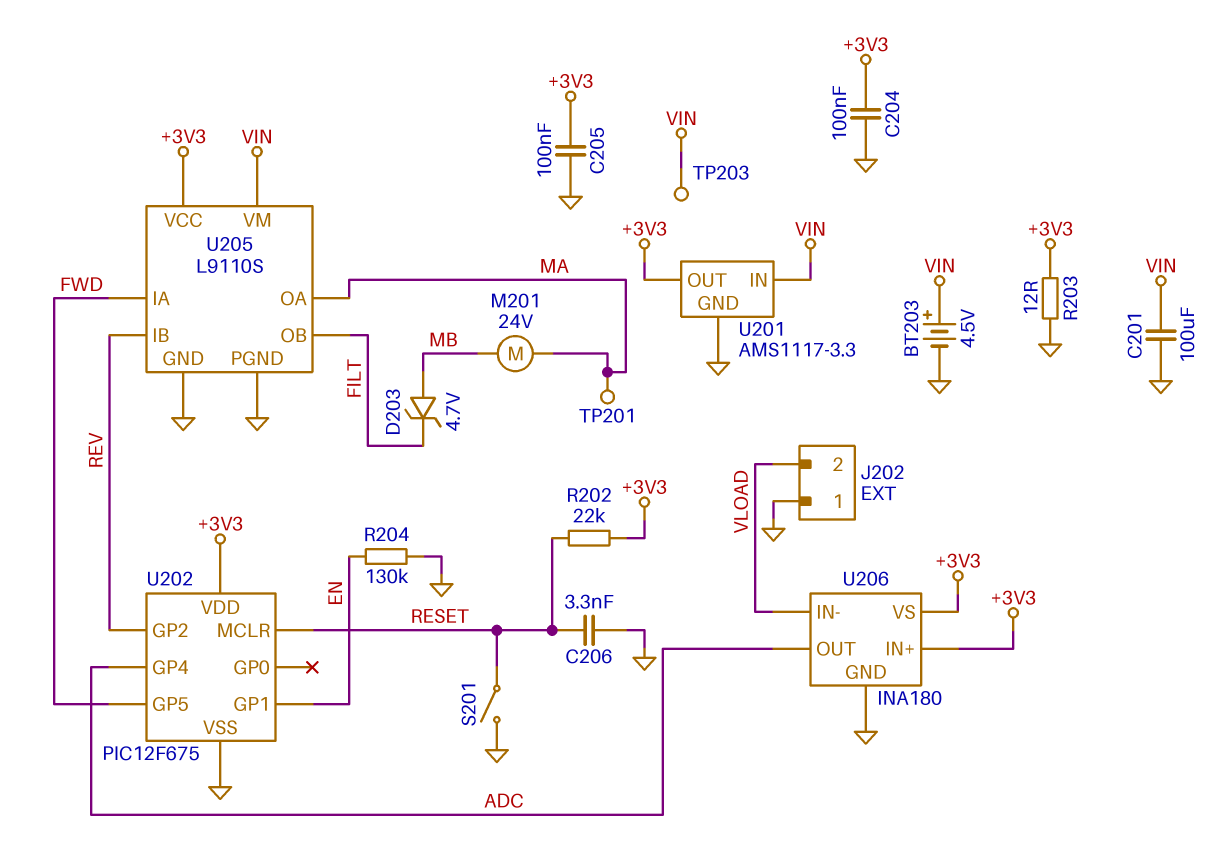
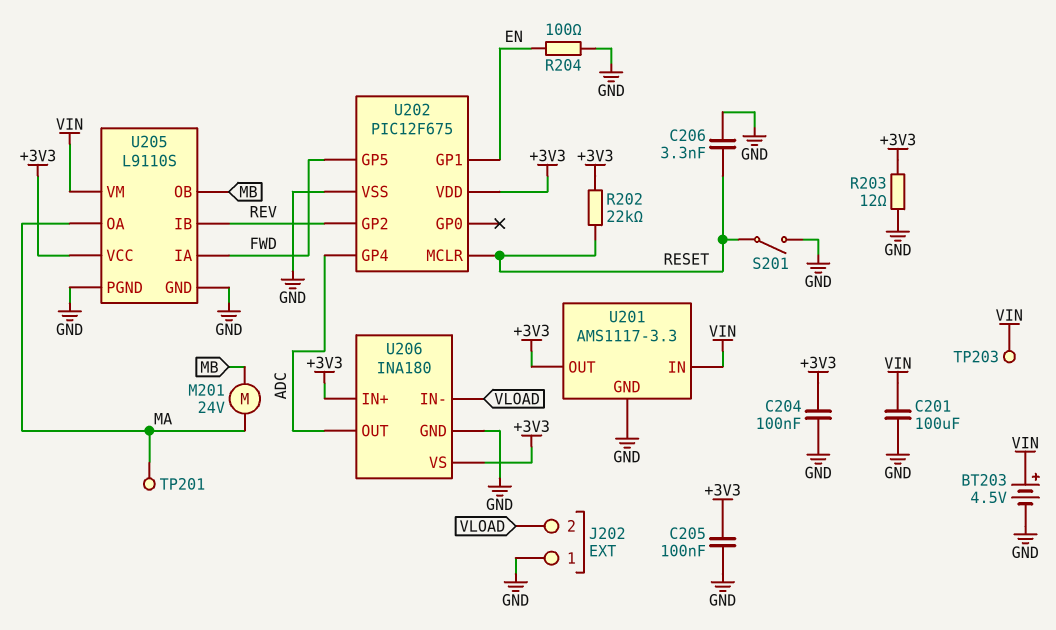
D203: zener 4.7V (A MB, K FILT) -> none
R204: 130k (EN, GND) -> 100 (EN, GND)
U205 pin OB: FILT -> MB

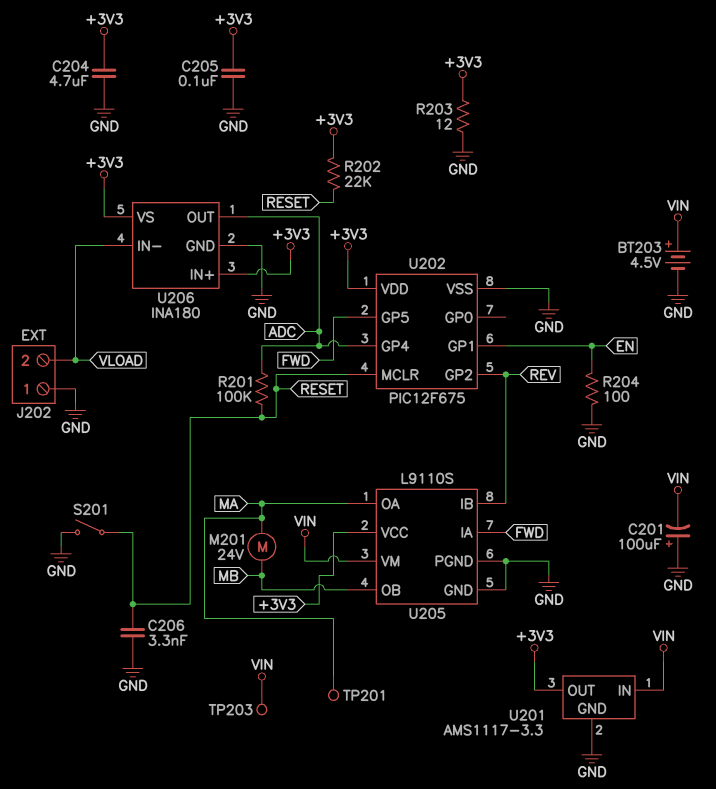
C201: 100uF (GND, VIN) -> 100uF (plus GND, minus VIN)
C204: 100nF (+3V3, GND) -> 4.7uF (+3V3, GND)
R201: none -> 100k (ADC, RESET)

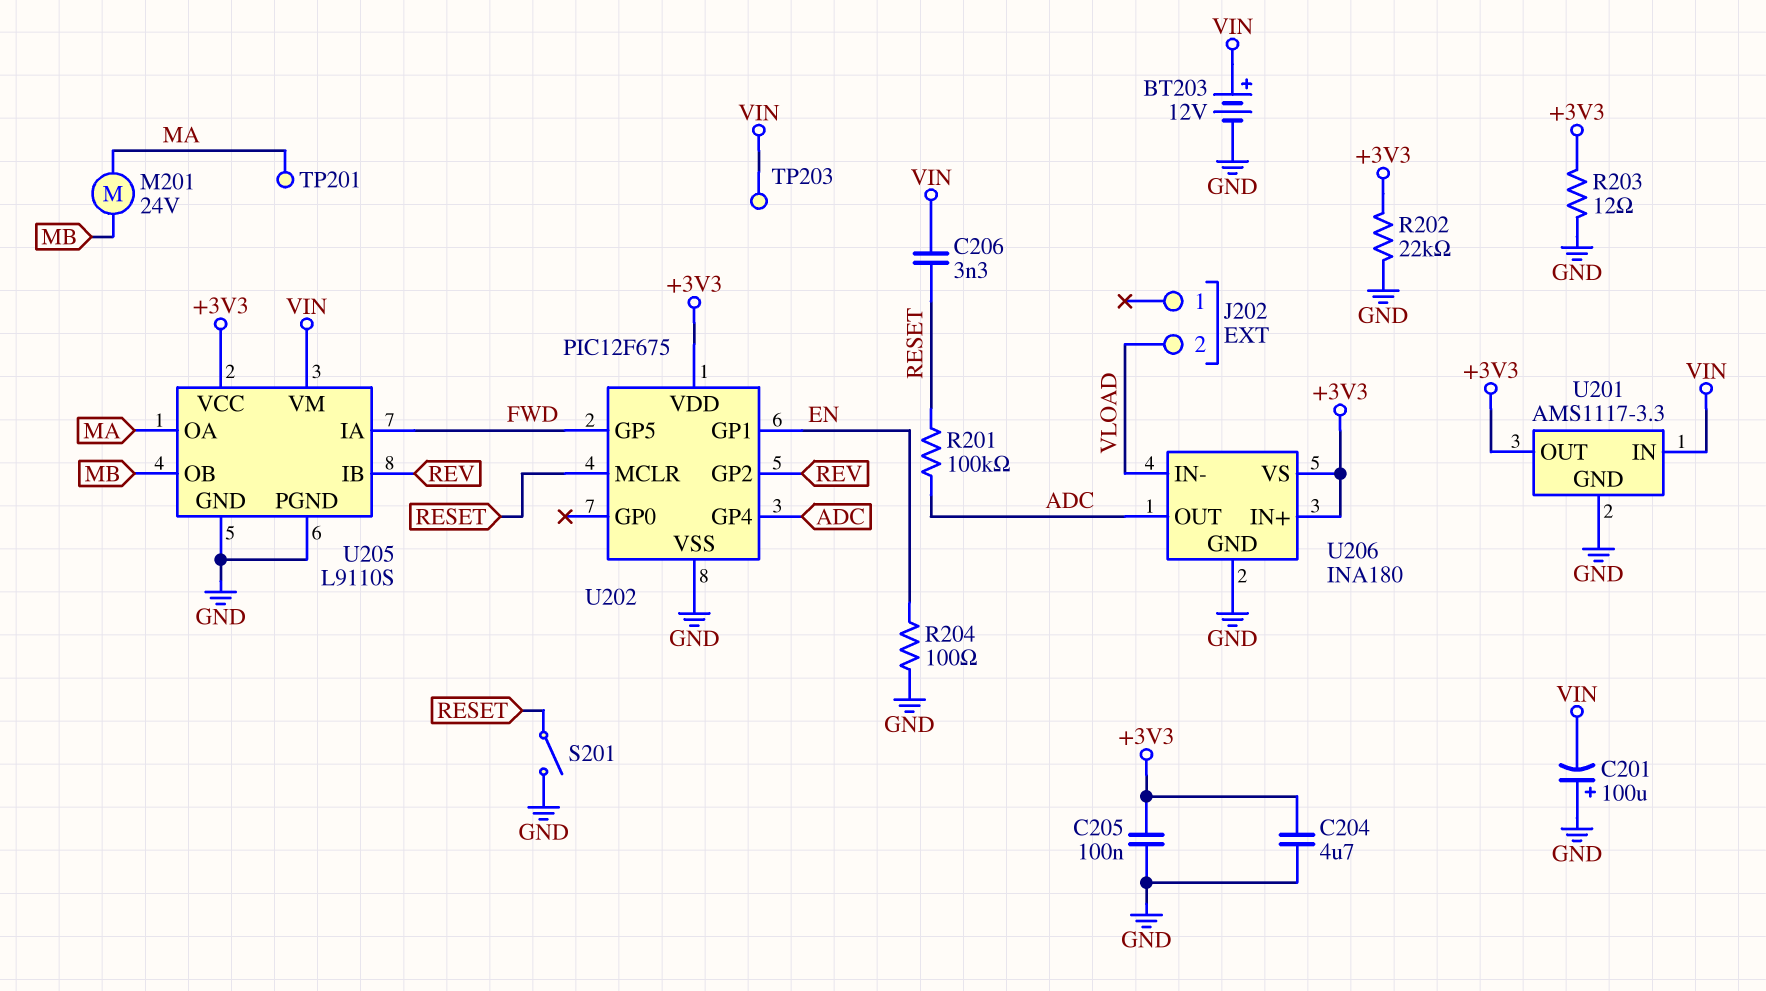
BT203: 4.5V (plus VIN, minus GND) -> 12V (plus VIN, minus GND)
C206: 3.3nF (GND, RESET) -> 3.3nF (RESET, VIN)
J202 pin 1: GND -> none
R202: 22k (+3V3, RESET) -> 22k (+3V3, GND)

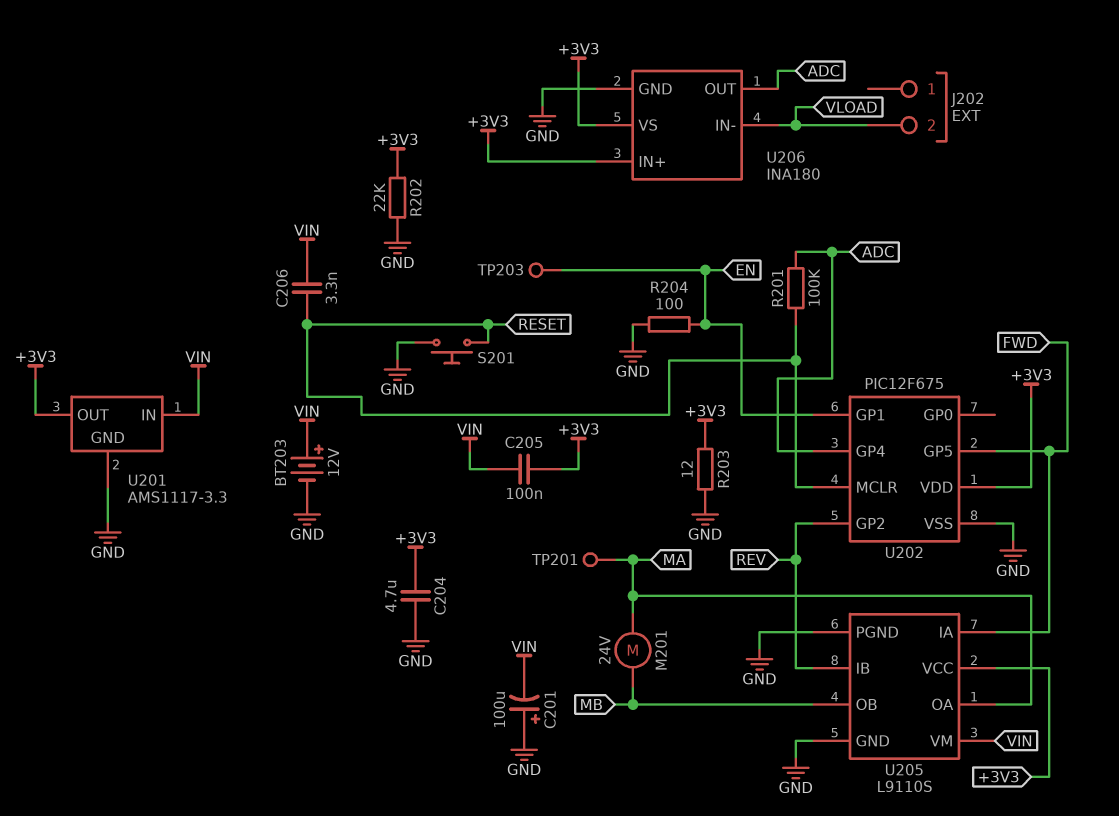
C205: 100nF (+3V3, GND) -> 100nF (+3V3, VIN)
S201: switch (GND, RESET) -> button (GND, RESET)
TP203: test point (VIN) -> test point (EN)

